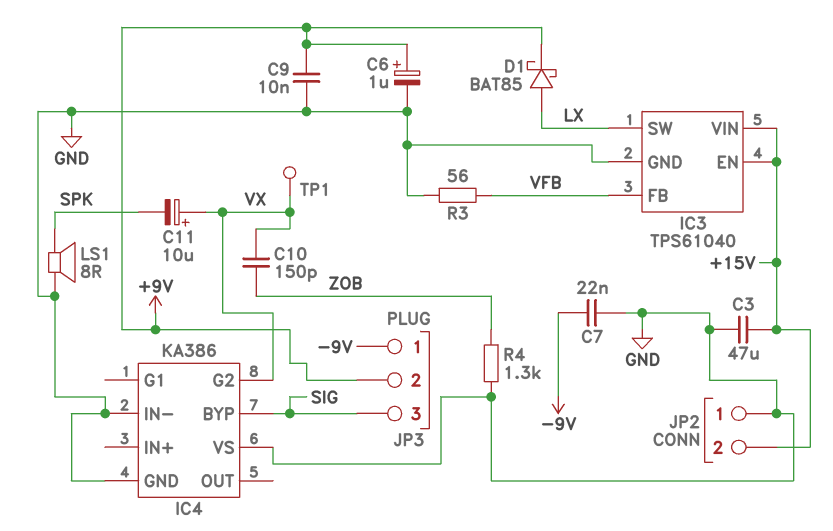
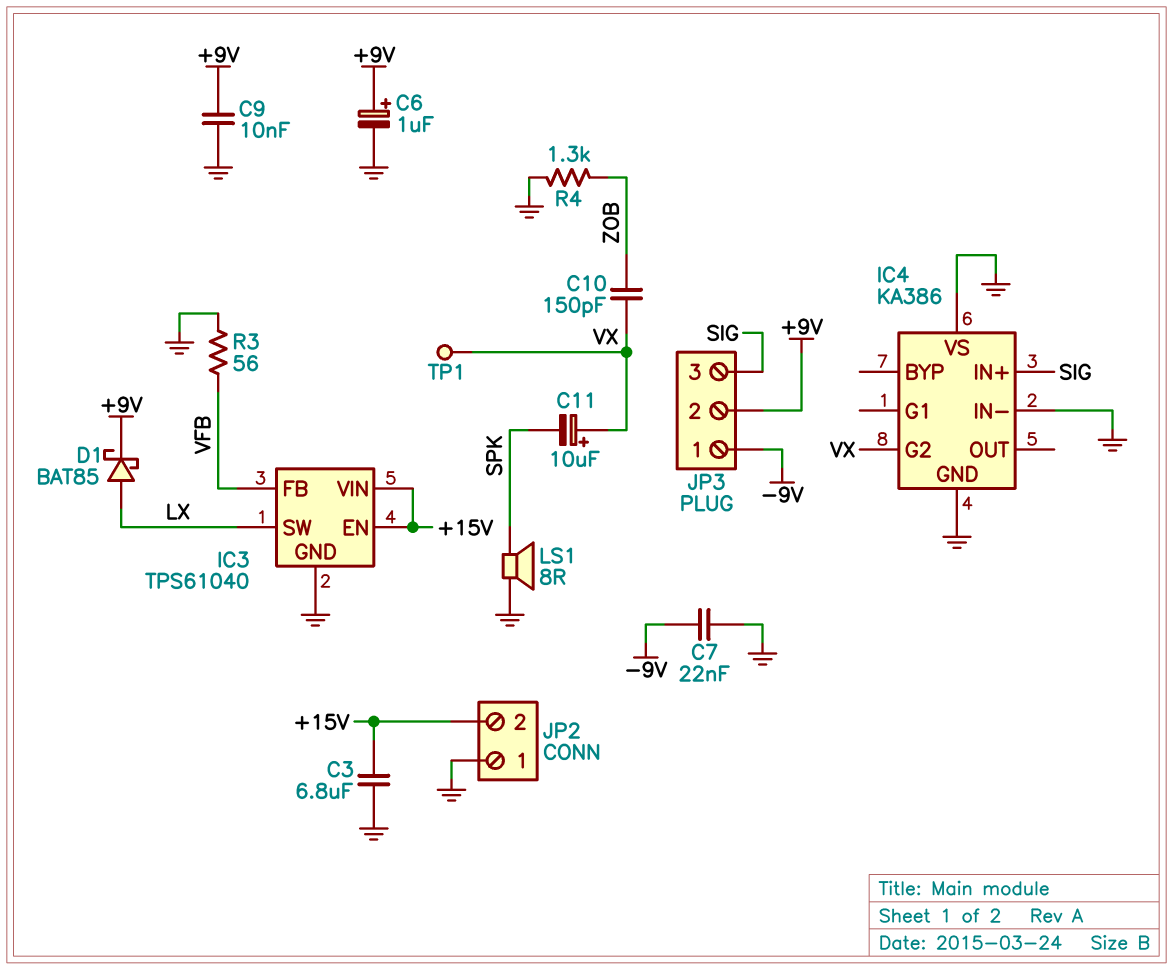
C3: 47uF (+15V, GND) -> 6.8uF (+15V, GND)
IC4 pin BYP: SIG -> none
IC4 pin IN+: none -> SIG

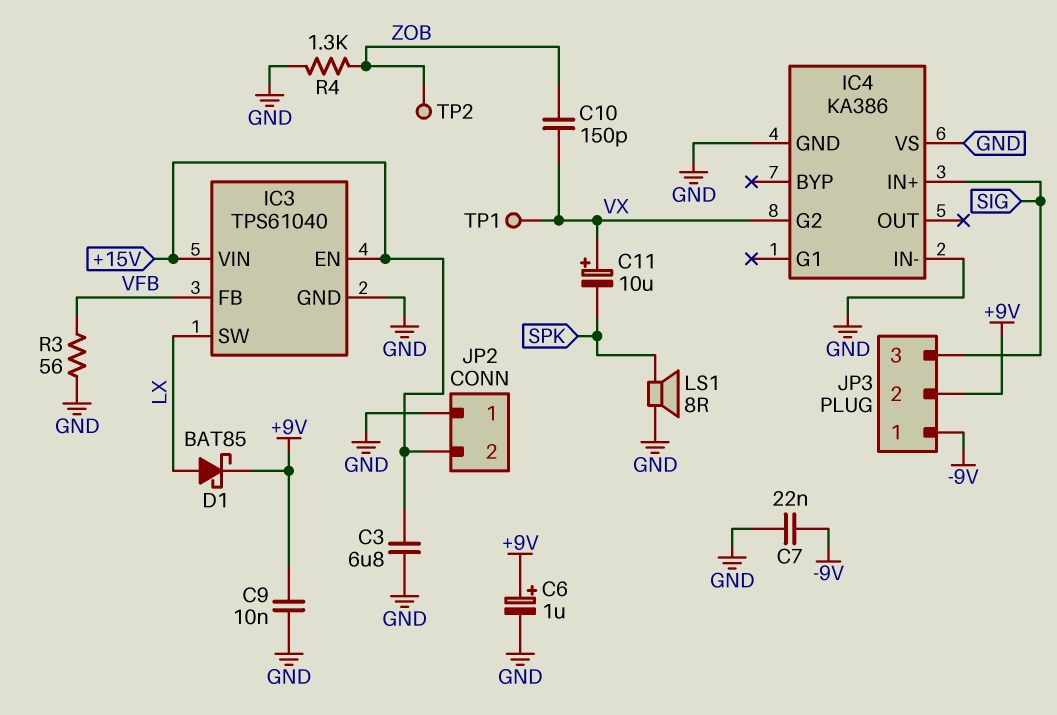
TP2: none -> test point (ZOB)

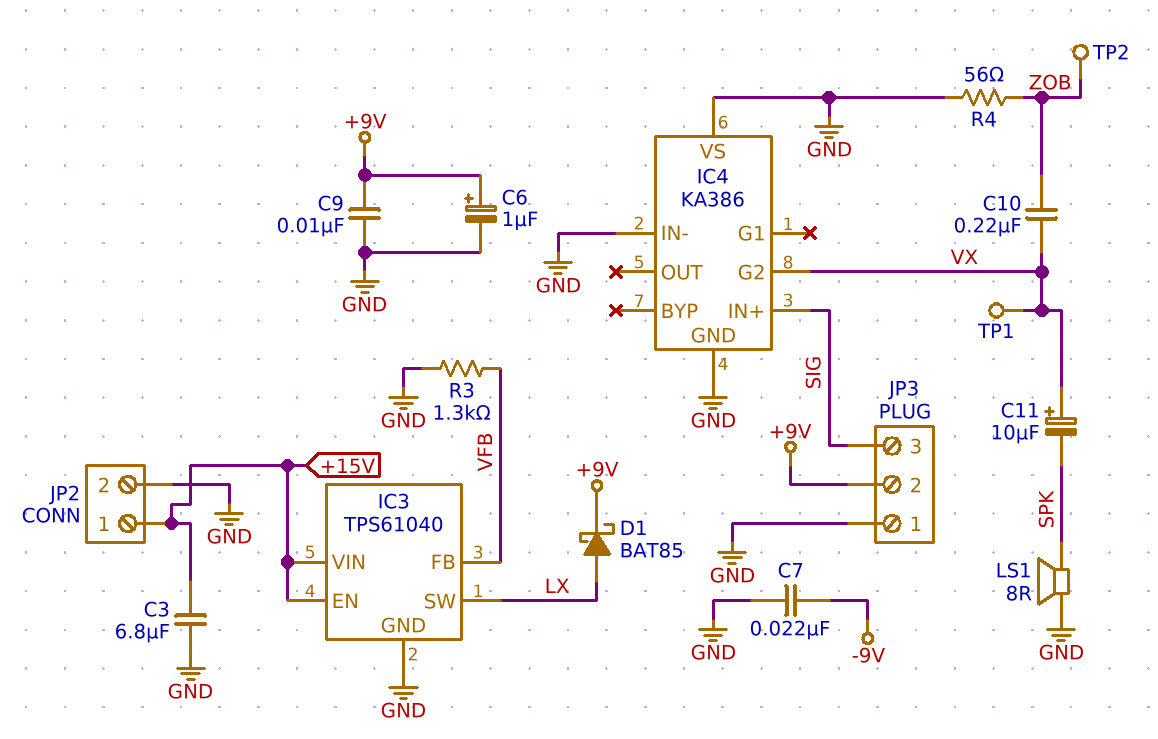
C10: 150pF (VX, ZOB) -> 220nF (VX, ZOB)
JP2 pin 1: GND -> +15V
JP2 pin 2: +15V -> GND
JP3 pin 1: -9V -> GND
R3: 56 (GND, VFB) -> 1.3k (GND, VFB)
R4: 1.3k (GND, ZOB) -> 56 (GND, ZOB)

